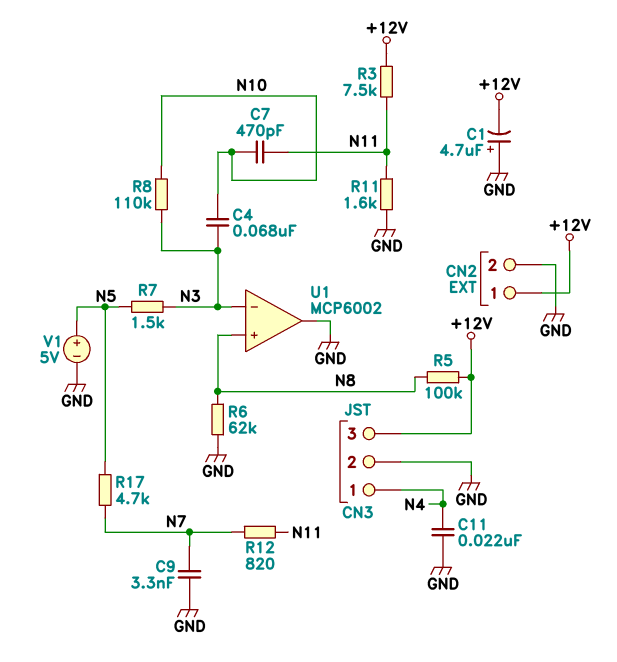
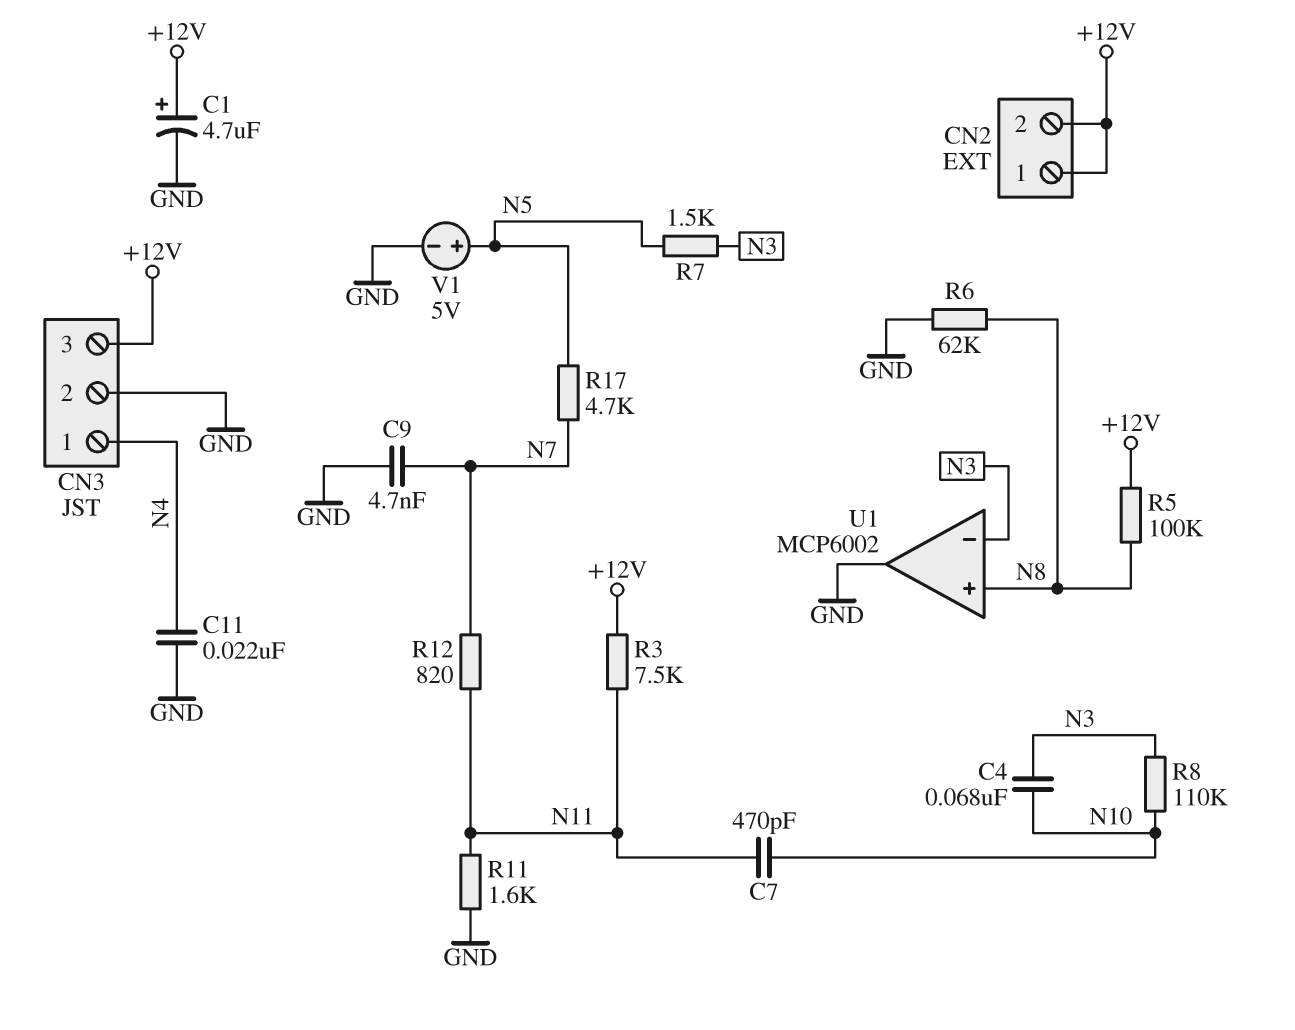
C1: 4.7uF (plus GND, minus +12V) -> 4.7uF (plus +12V, minus GND)
C9: 3.3nF (GND, N7) -> 4.7nF (GND, N7)
CN2 pin 2: GND -> +12V

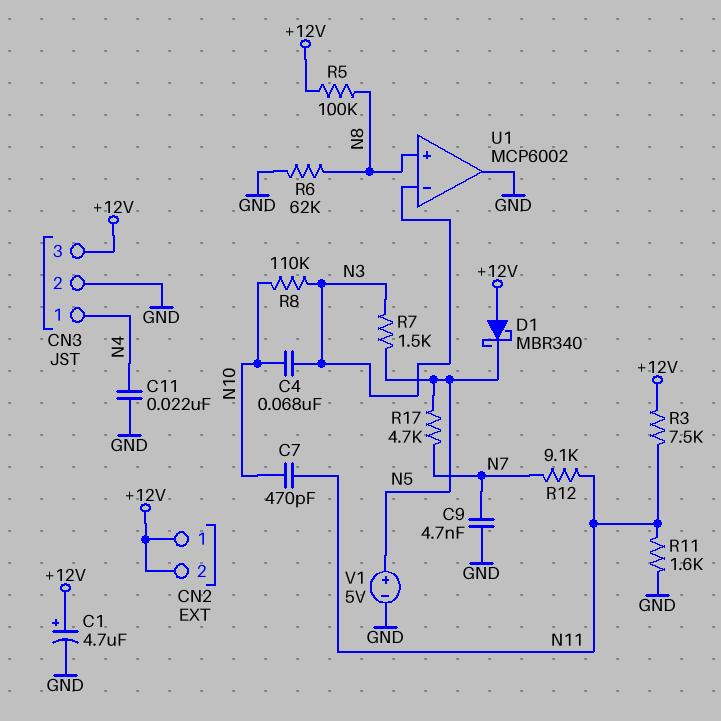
D1: none -> schottky MBR340 (A +12V, K N5)
R12: 820 (N7, N11) -> 9.1k (N7, N11)

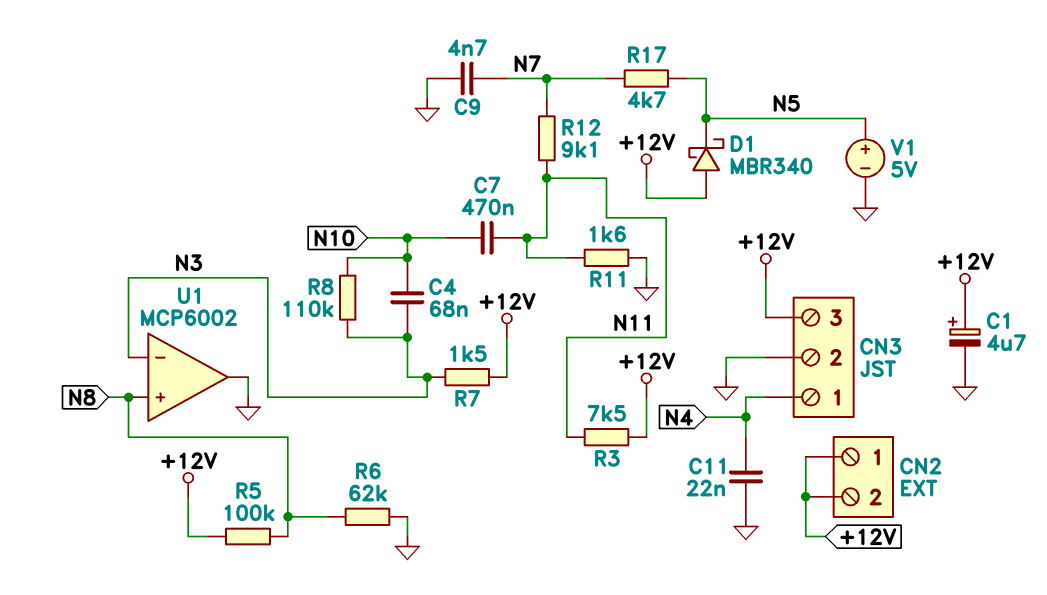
C7: 470pF (N10, N11) -> 470nF (N10, N11)
R7: 1.5k (N3, N5) -> 1.5k (+12V, N3)

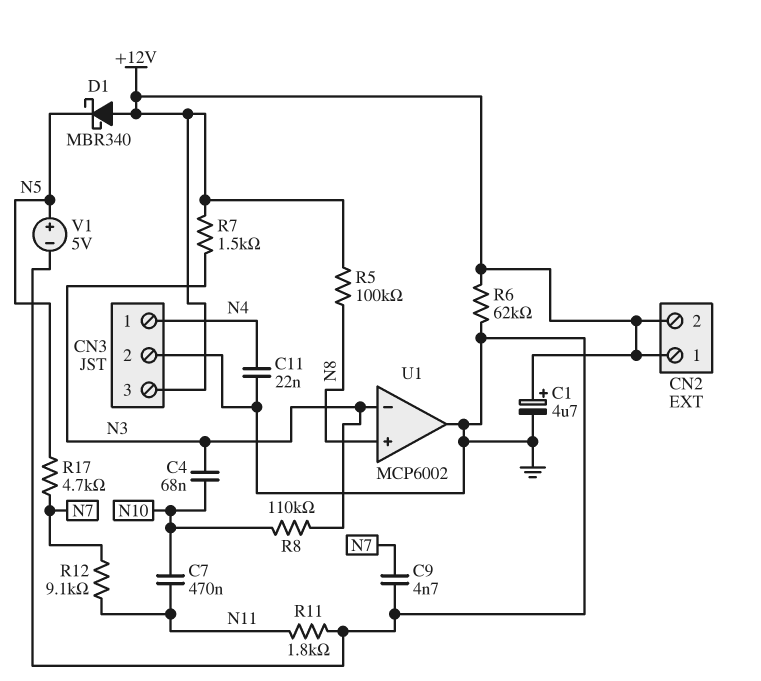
R3: 7.5k (+12V, N11) -> none
R6: 62k (GND, N8) -> 62k (+12V, GND)
R11: 1.6k (GND, N11) -> 1.8k (GND, N11)

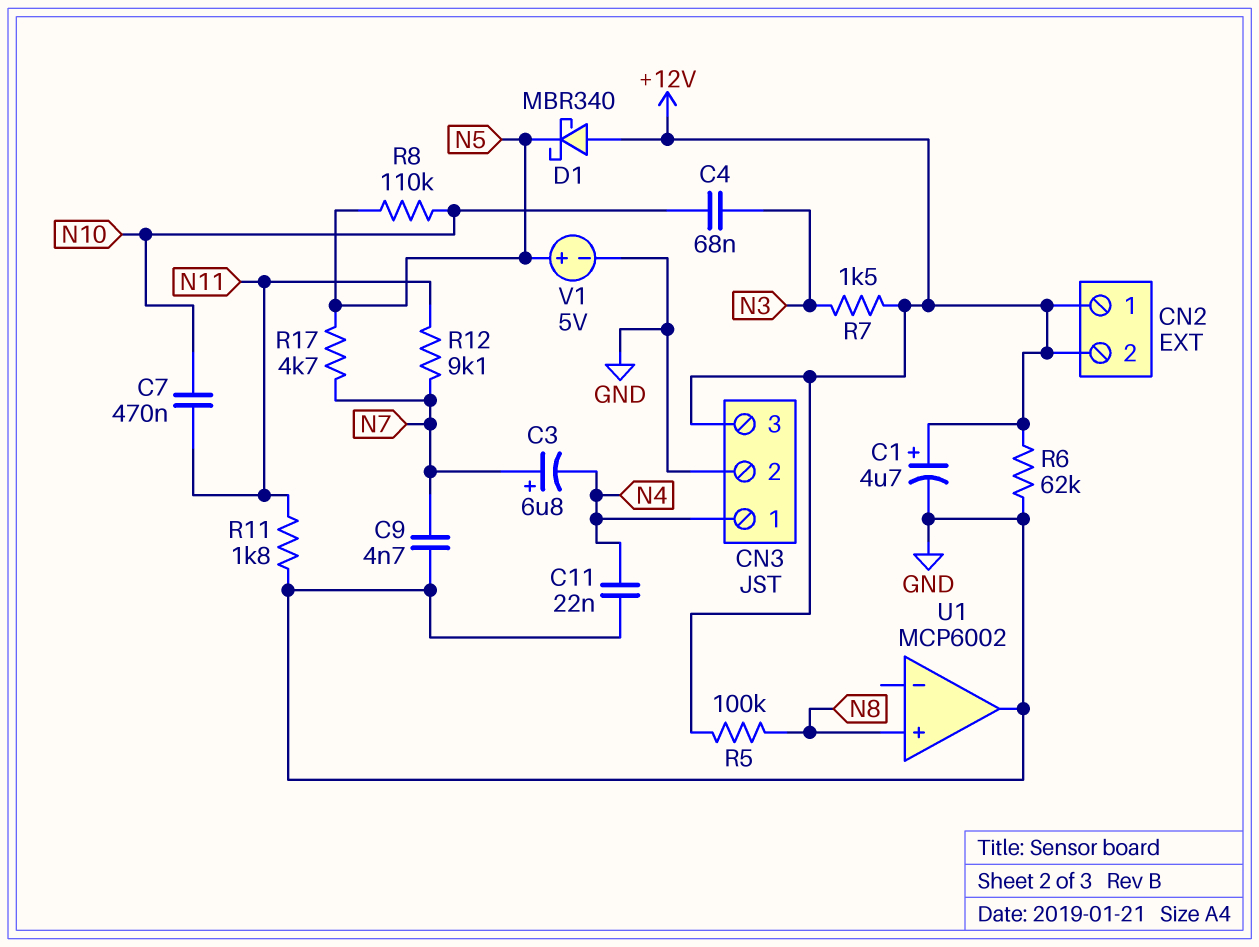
C3: none -> 6.8uF (plus N7, minus N4)
R8: 110k (N3, N10) -> 110k (N5, N10)
U1 pin in-: N3 -> none

